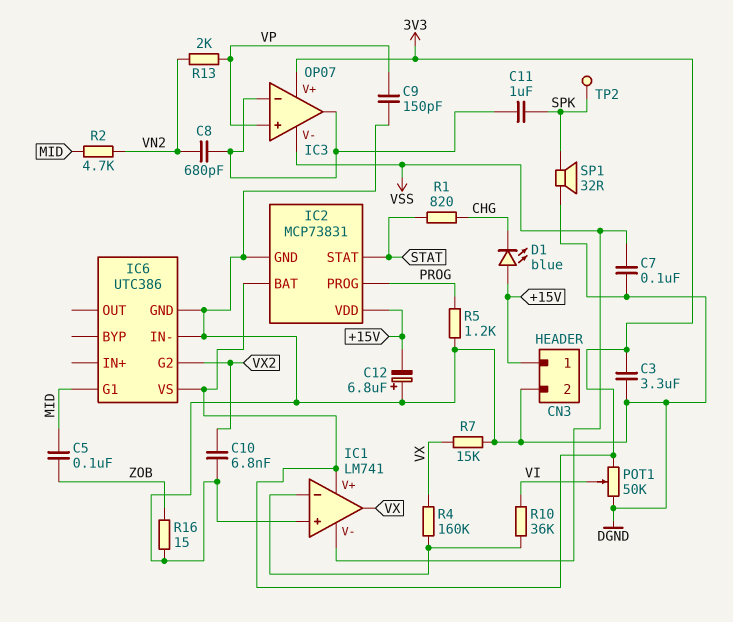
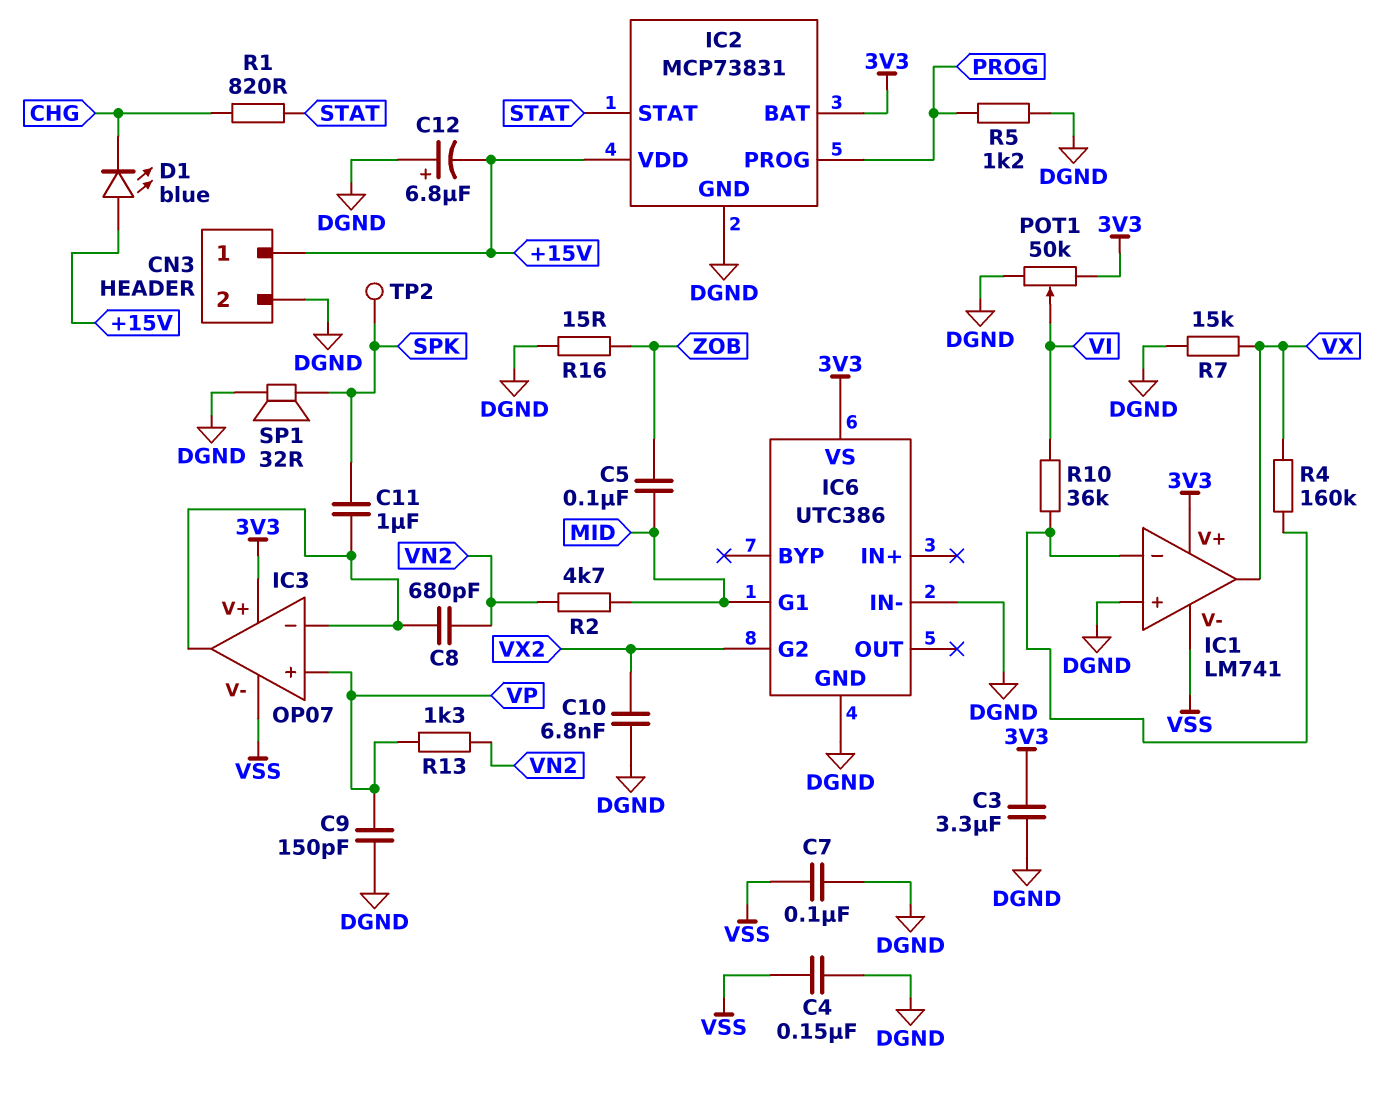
C4: none -> 150nF (DGND, VSS)
R13: 2k (VN2, VP) -> 1.3k (VN2, VP)

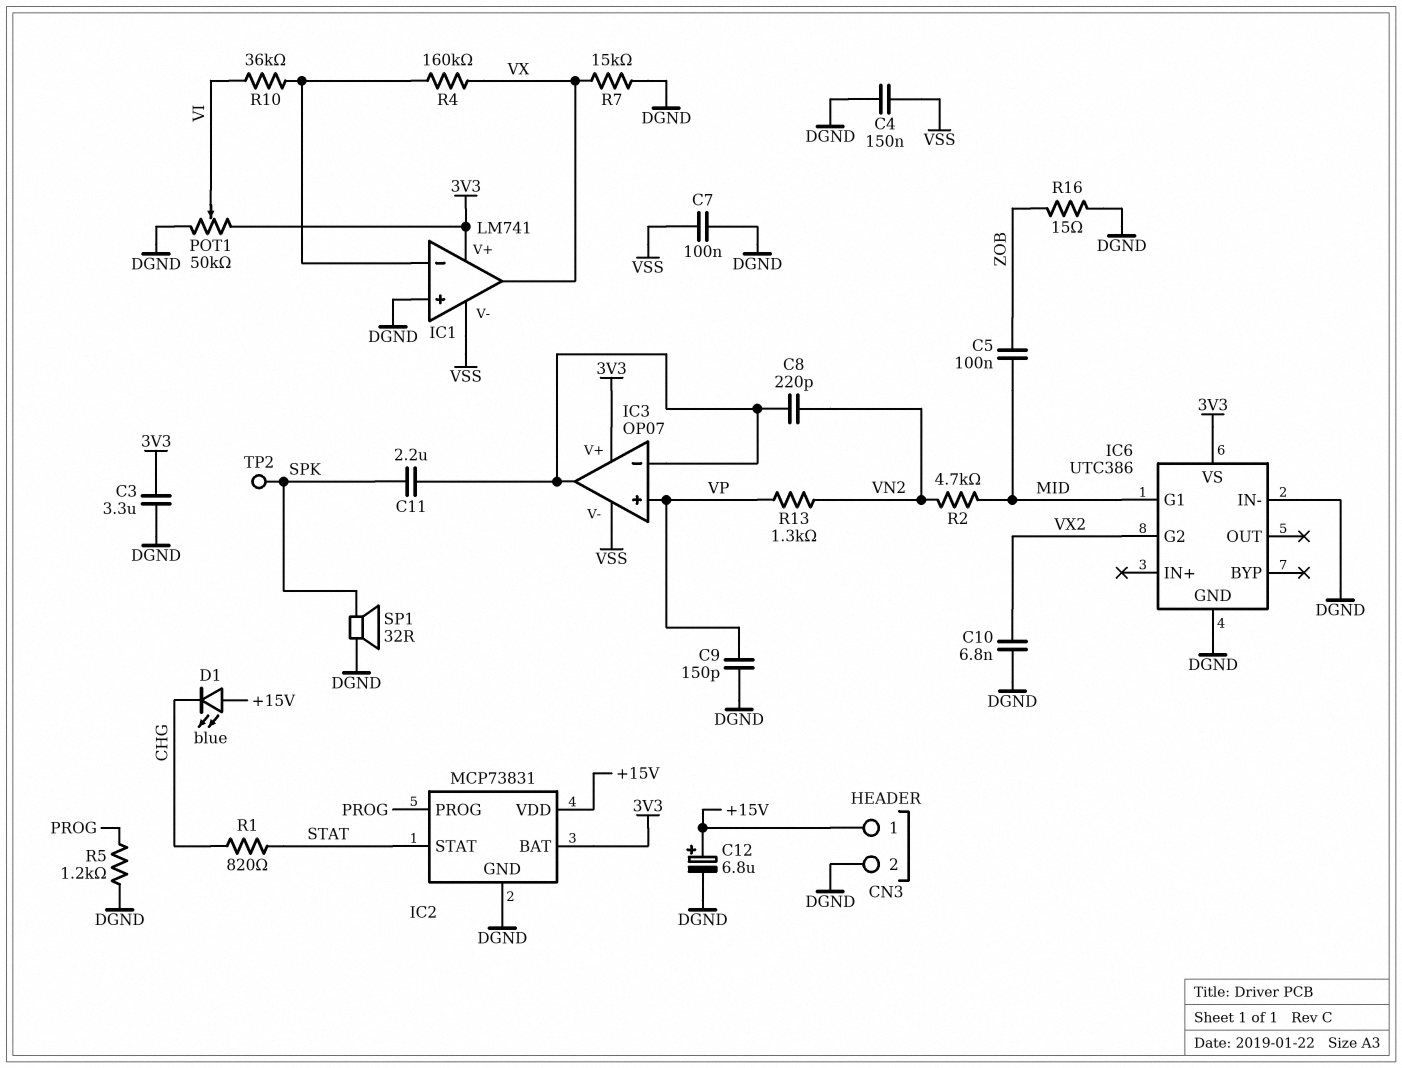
C8: 680pF (IC3/in-, VN2) -> 220pF (IC3/in-, VN2)
C11: 1uF (IC3/in-, SPK) -> 2.2uF (IC3/in-, SPK)
C12: 6.8uF (plus DGND, minus +15V) -> 6.8uF (plus +15V, minus DGND)

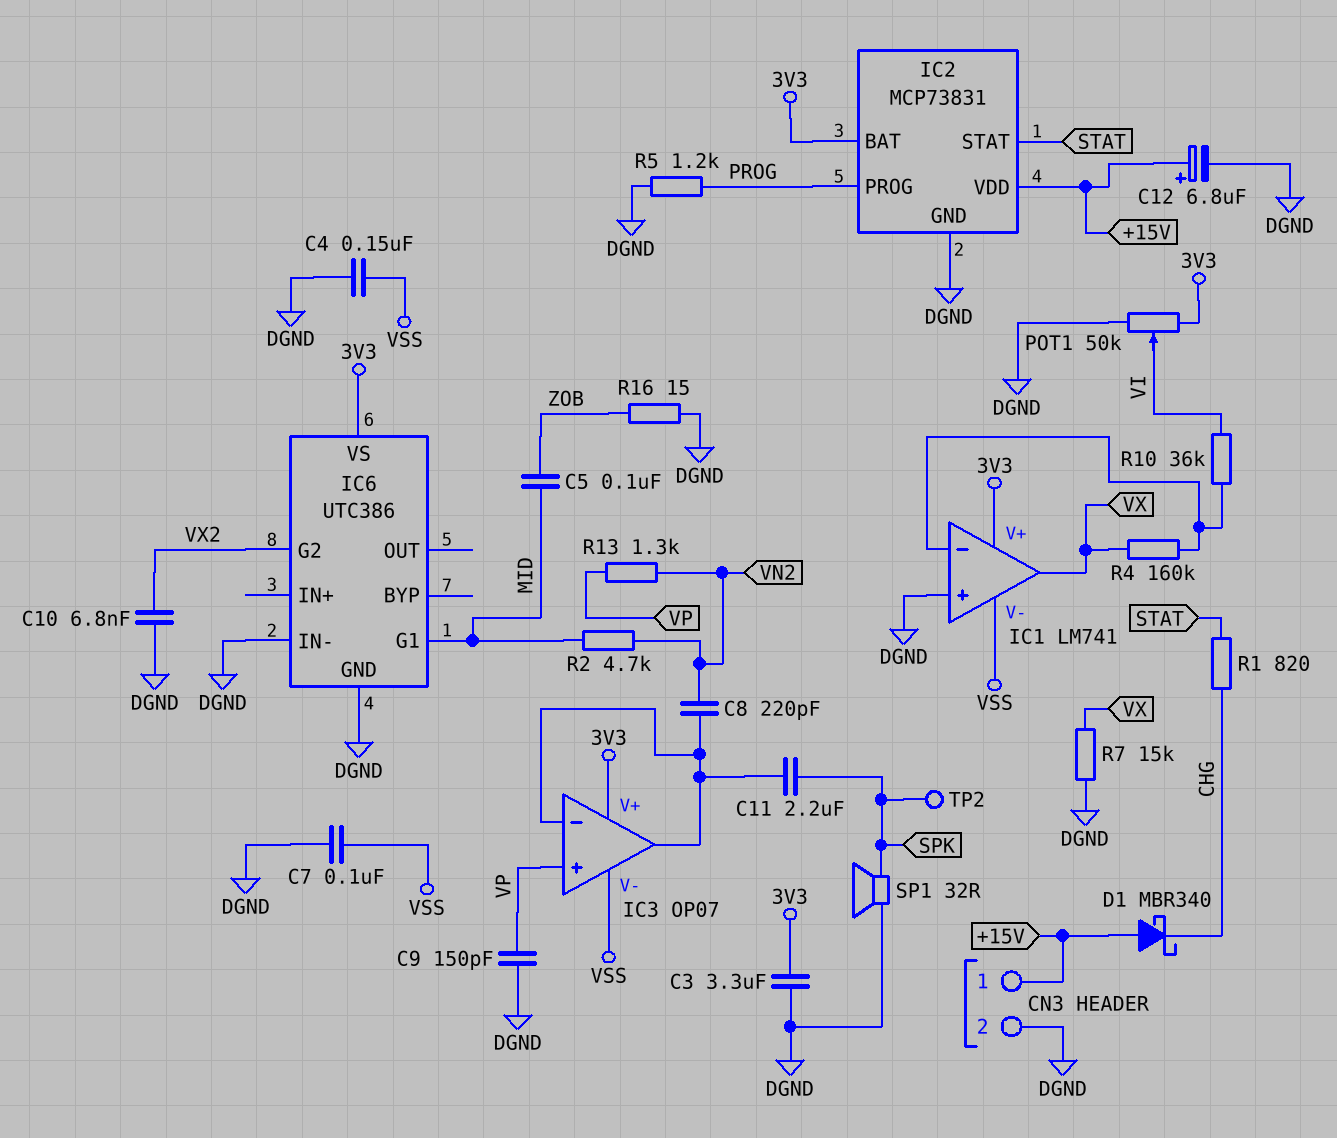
D1: LED blue (A +15V, K CHG) -> schottky MBR340 (A +15V, K CHG)

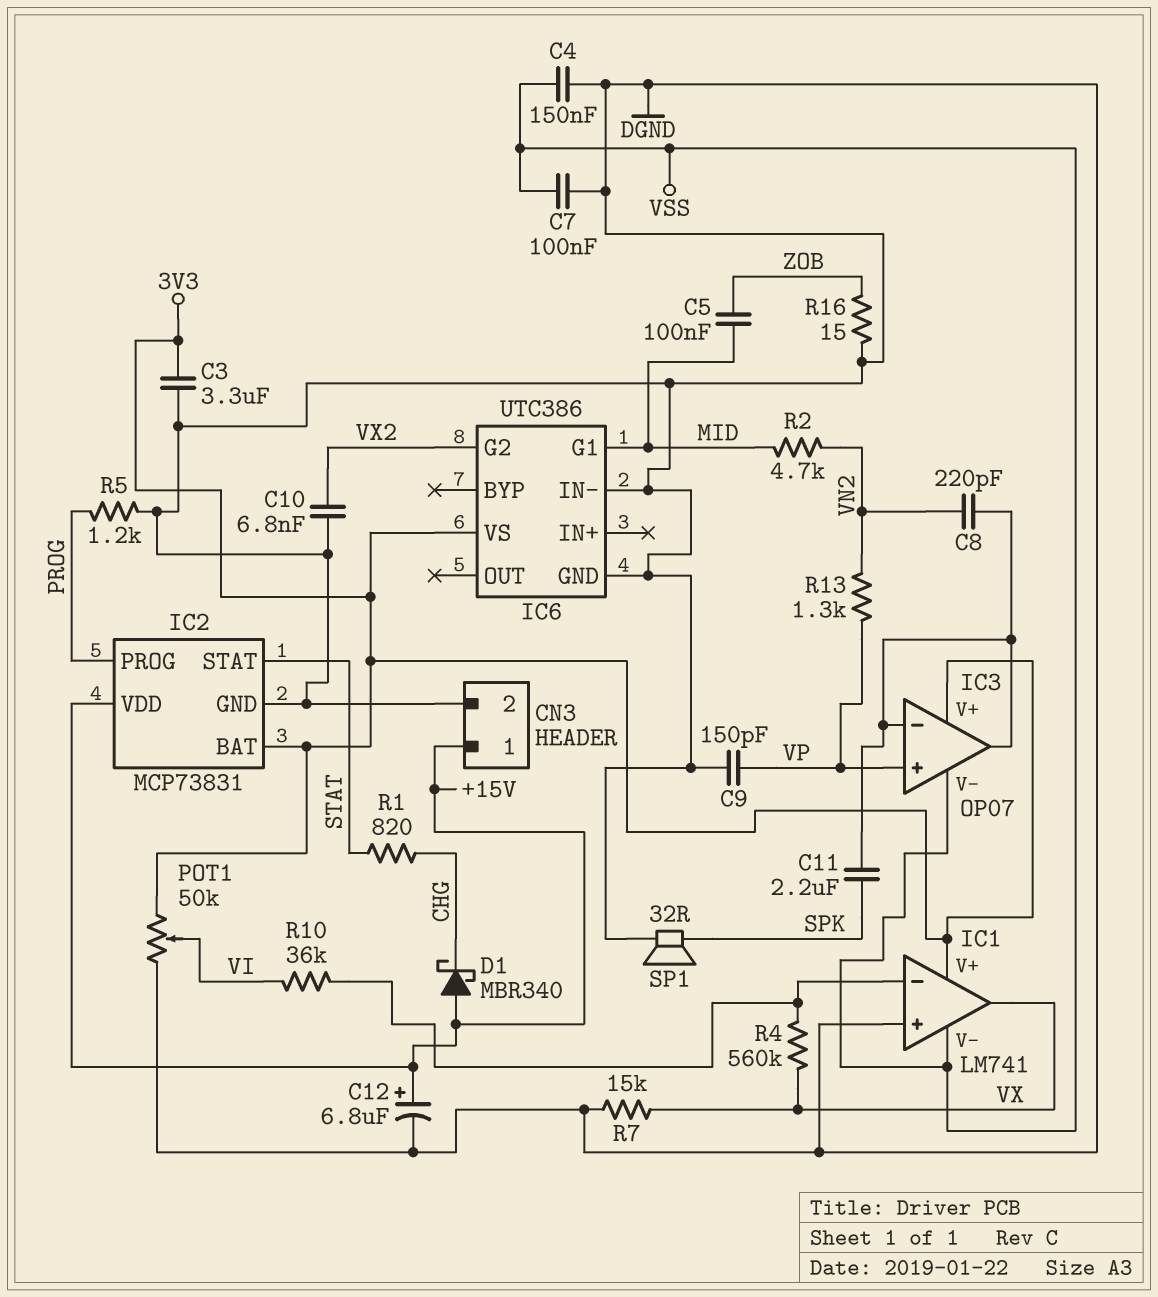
R4: 160k (IC1/in-, VX) -> 560k (IC1/in-, VX)
TP2: test point (SPK) -> none

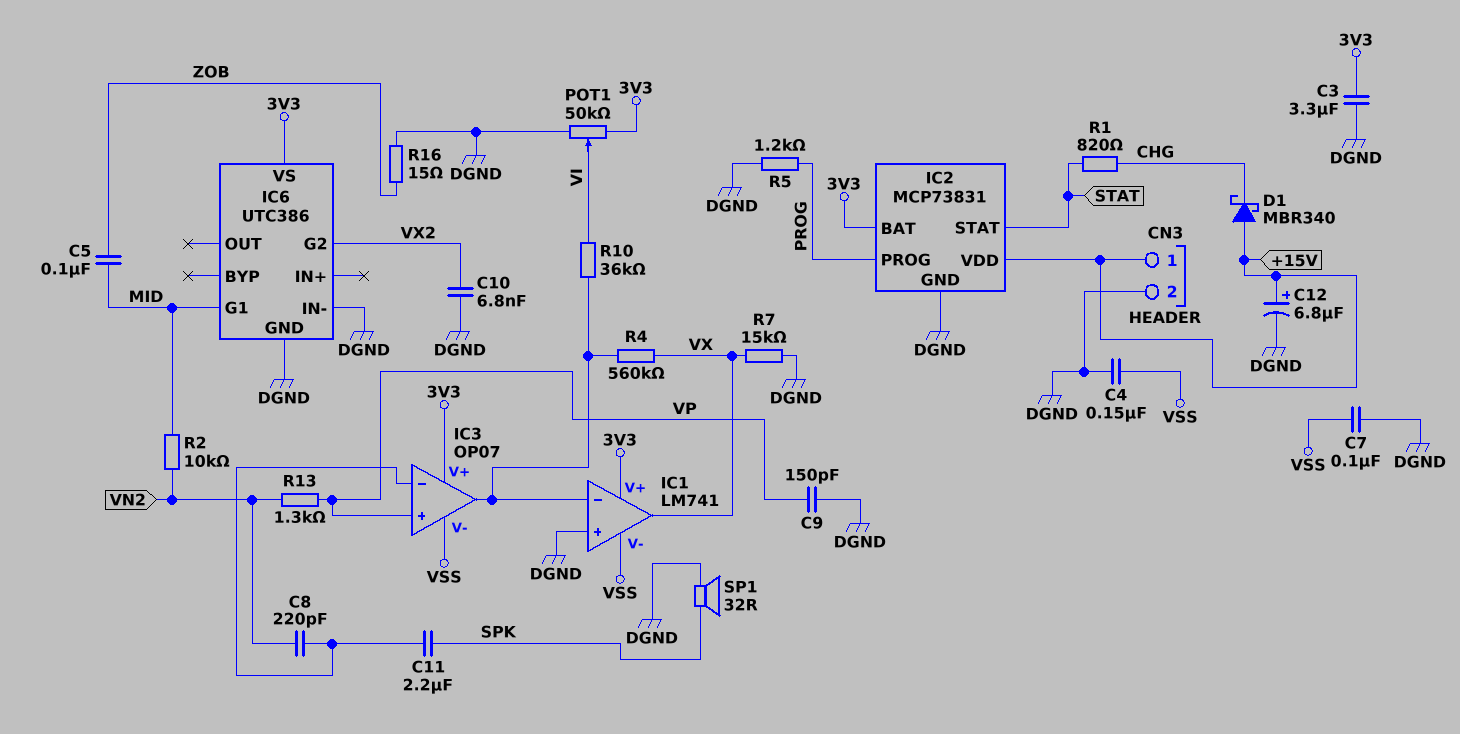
IC3 pin out: IC3/in- -> IC1/in-
R2: 4.7k (MID, VN2) -> 10k (MID, VN2)

